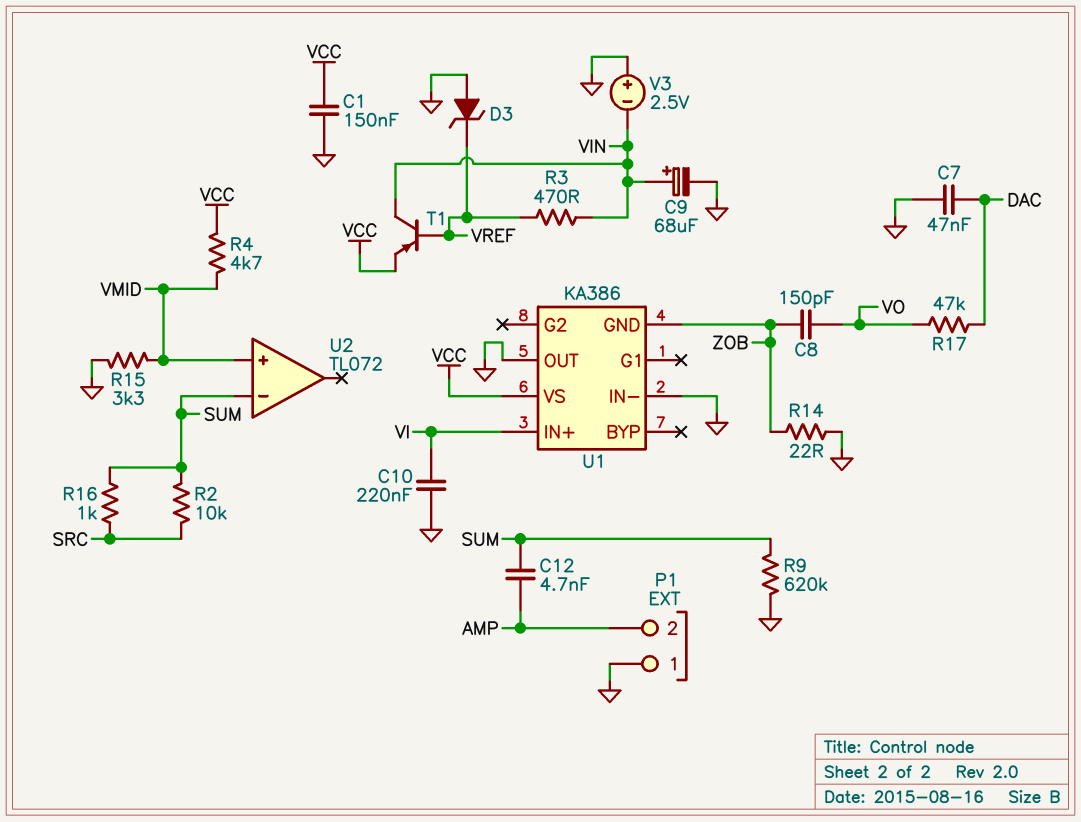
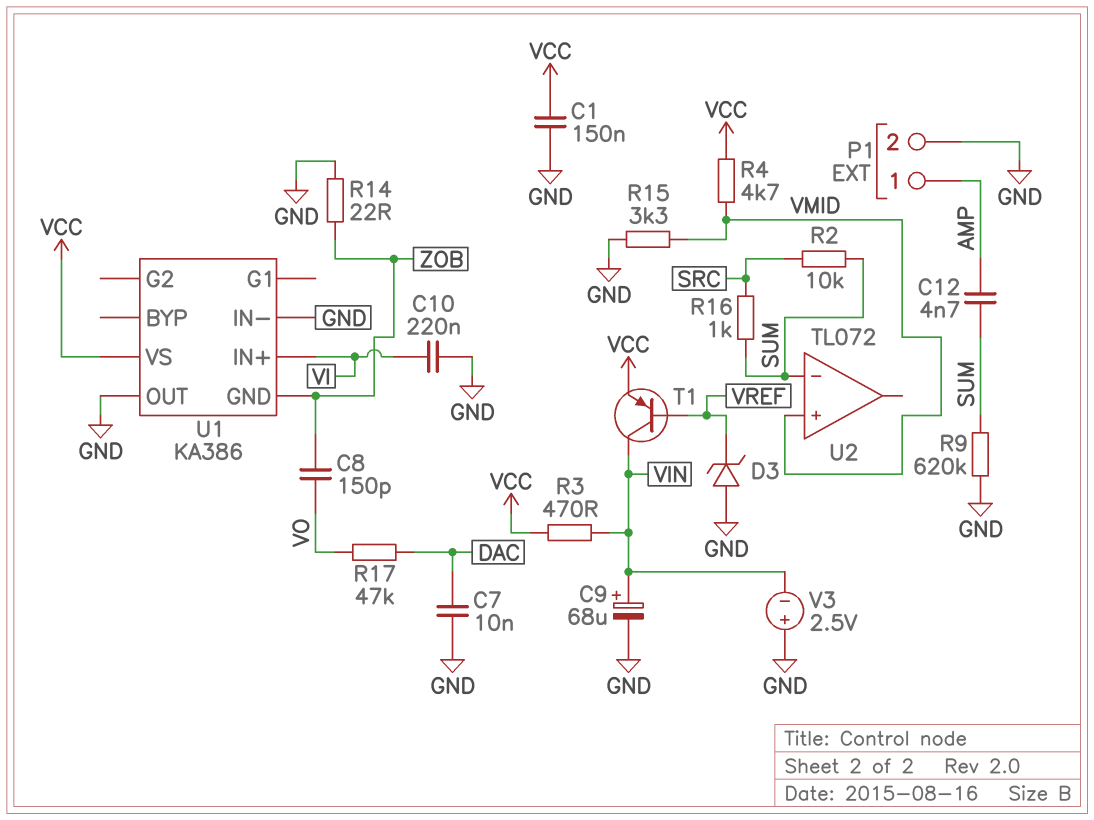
C7: 47nF (DAC, GND) -> 10nF (DAC, GND)
P1 pin 1: GND -> AMP
P1 pin 2: AMP -> GND
R3: 470 (VIN, VREF) -> 470 (VCC, VIN)

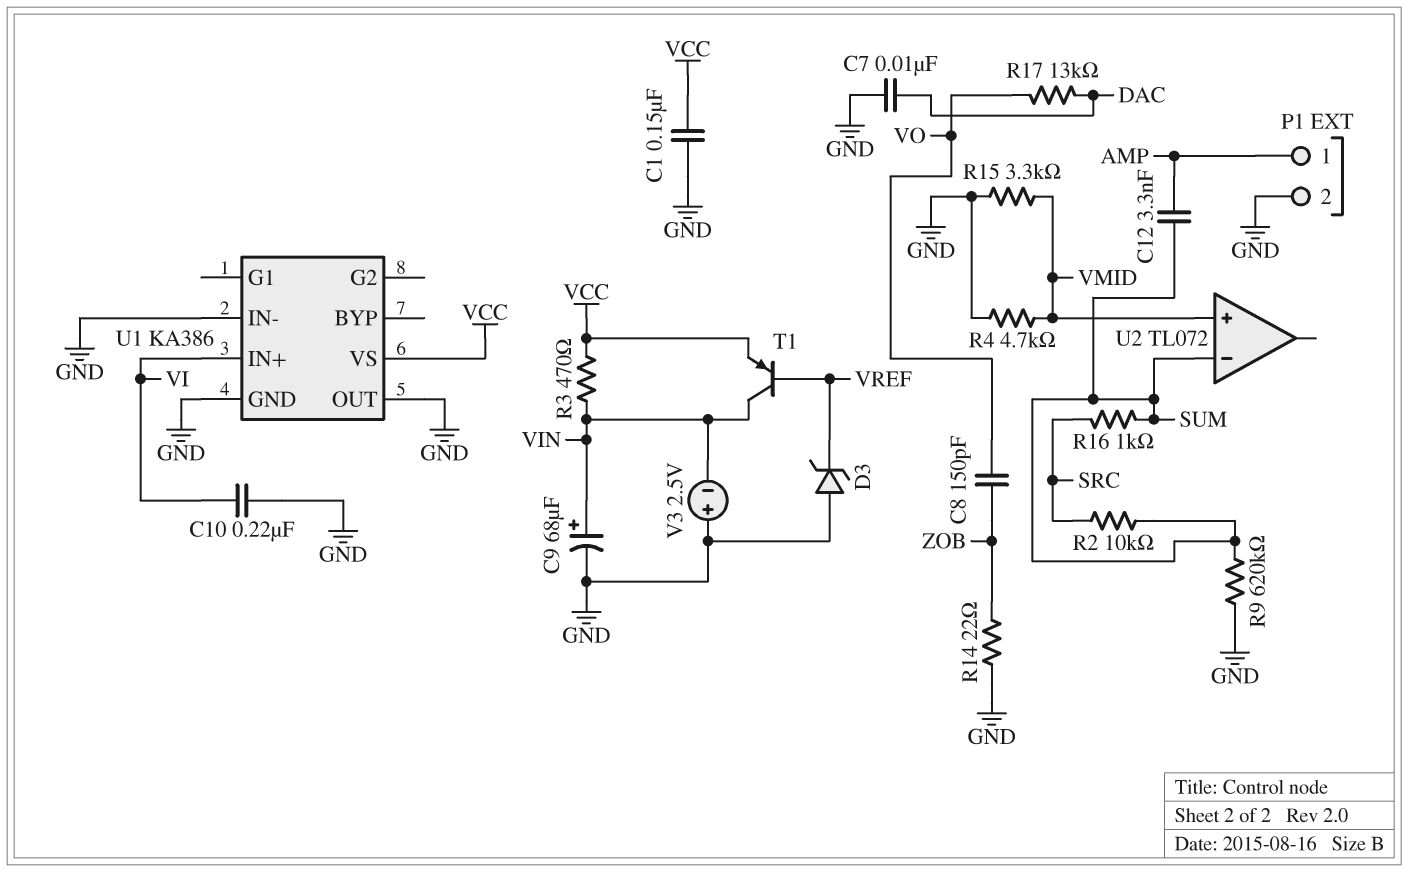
C12: 4.7nF (AMP, SUM) -> 3.3nF (AMP, SUM)
R4: 4.7k (VCC, VMID) -> 4.7k (GND, VMID)
R17: 47k (DAC, VO) -> 13k (DAC, VO)
U1 pin GND: ZOB -> GND

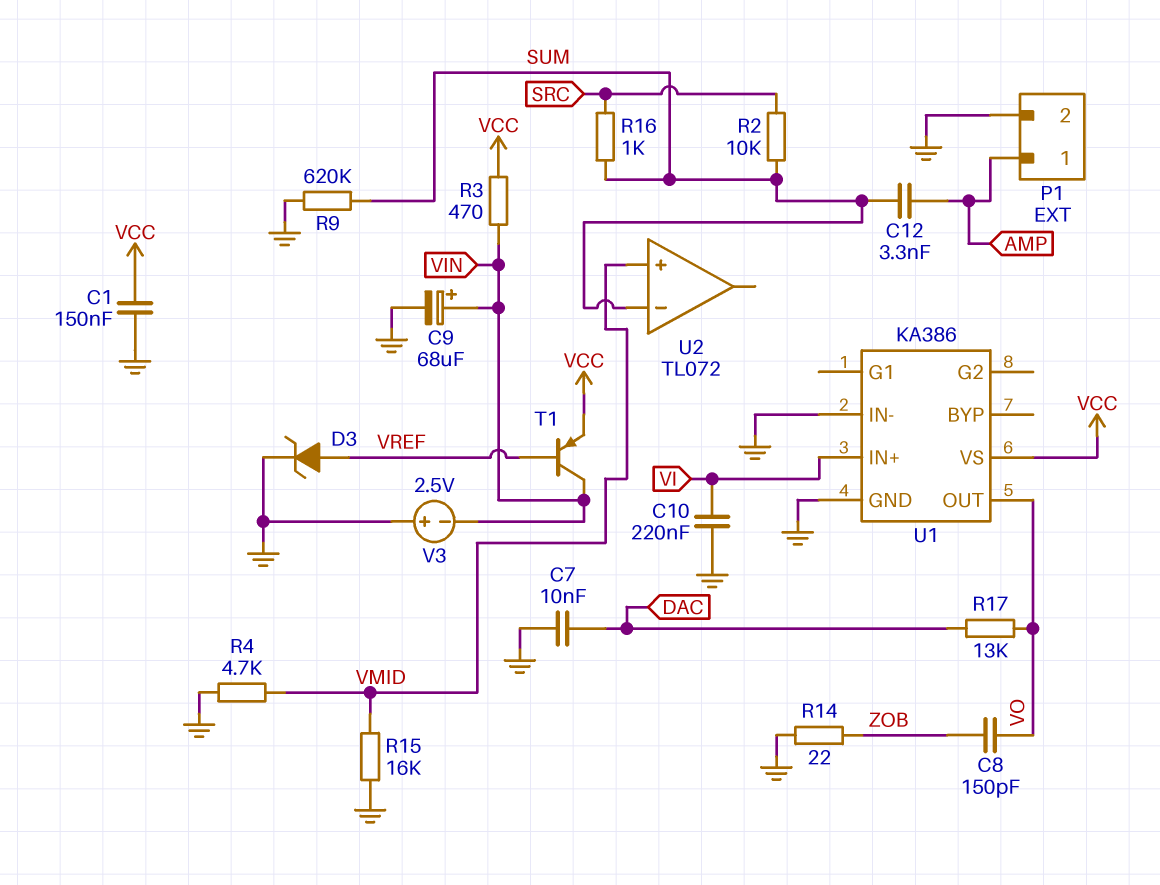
D3: zener (A GND, K VREF) -> zener (A VREF, K GND)
R15: 3.3k (GND, VMID) -> 16k (GND, VMID)
U1 pin OUT: GND -> VO

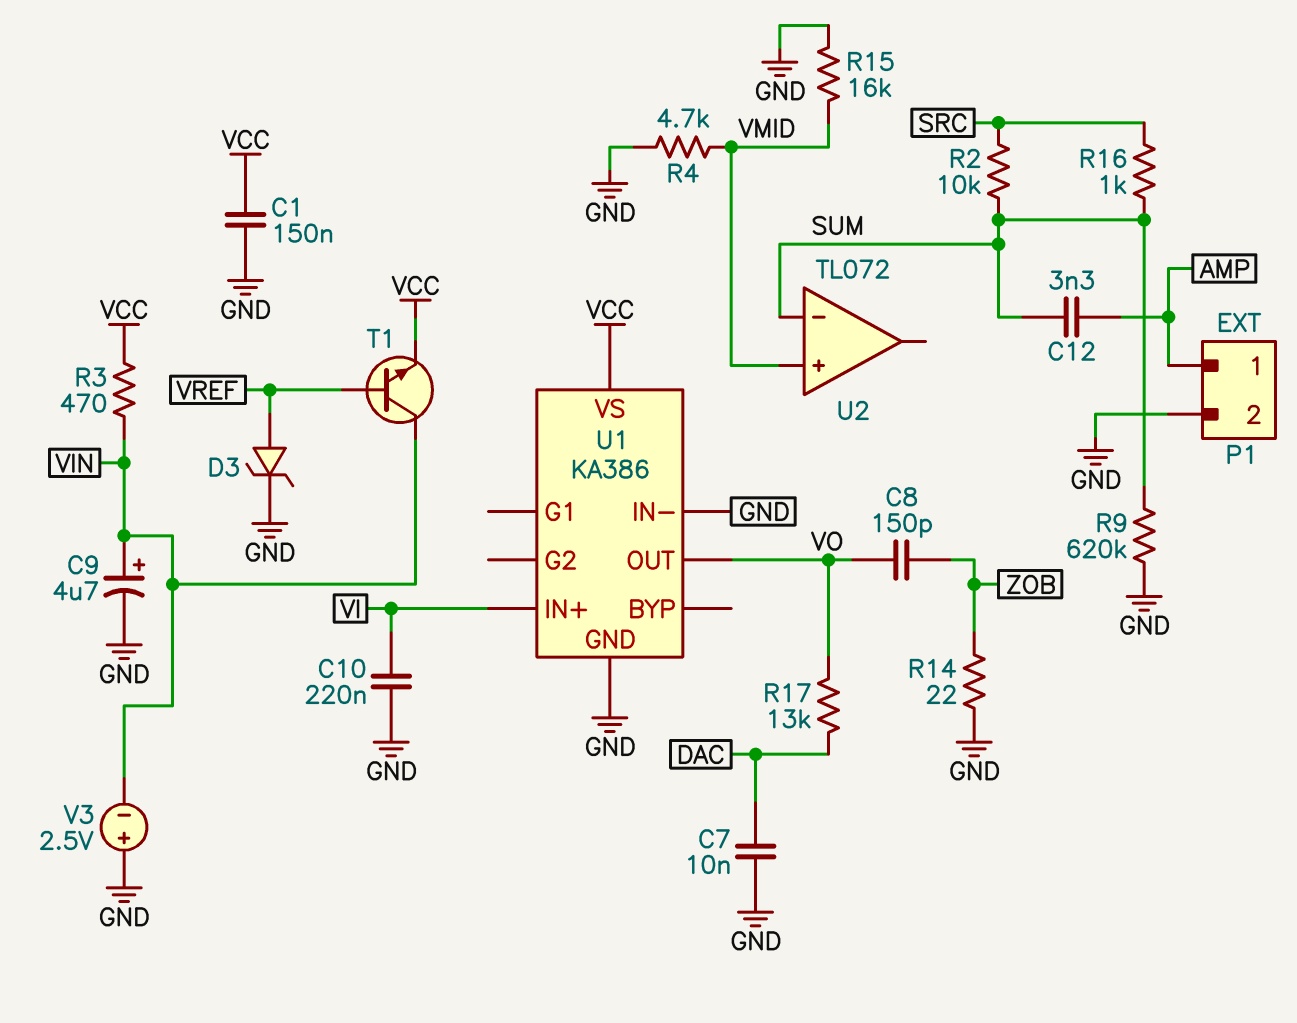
C9: 68uF (plus VIN, minus GND) -> 4.7uF (plus VIN, minus GND)
T1: PNP (B VREF, C VIN, E VCC) -> NPN (B VREF, C VIN, E VCC)

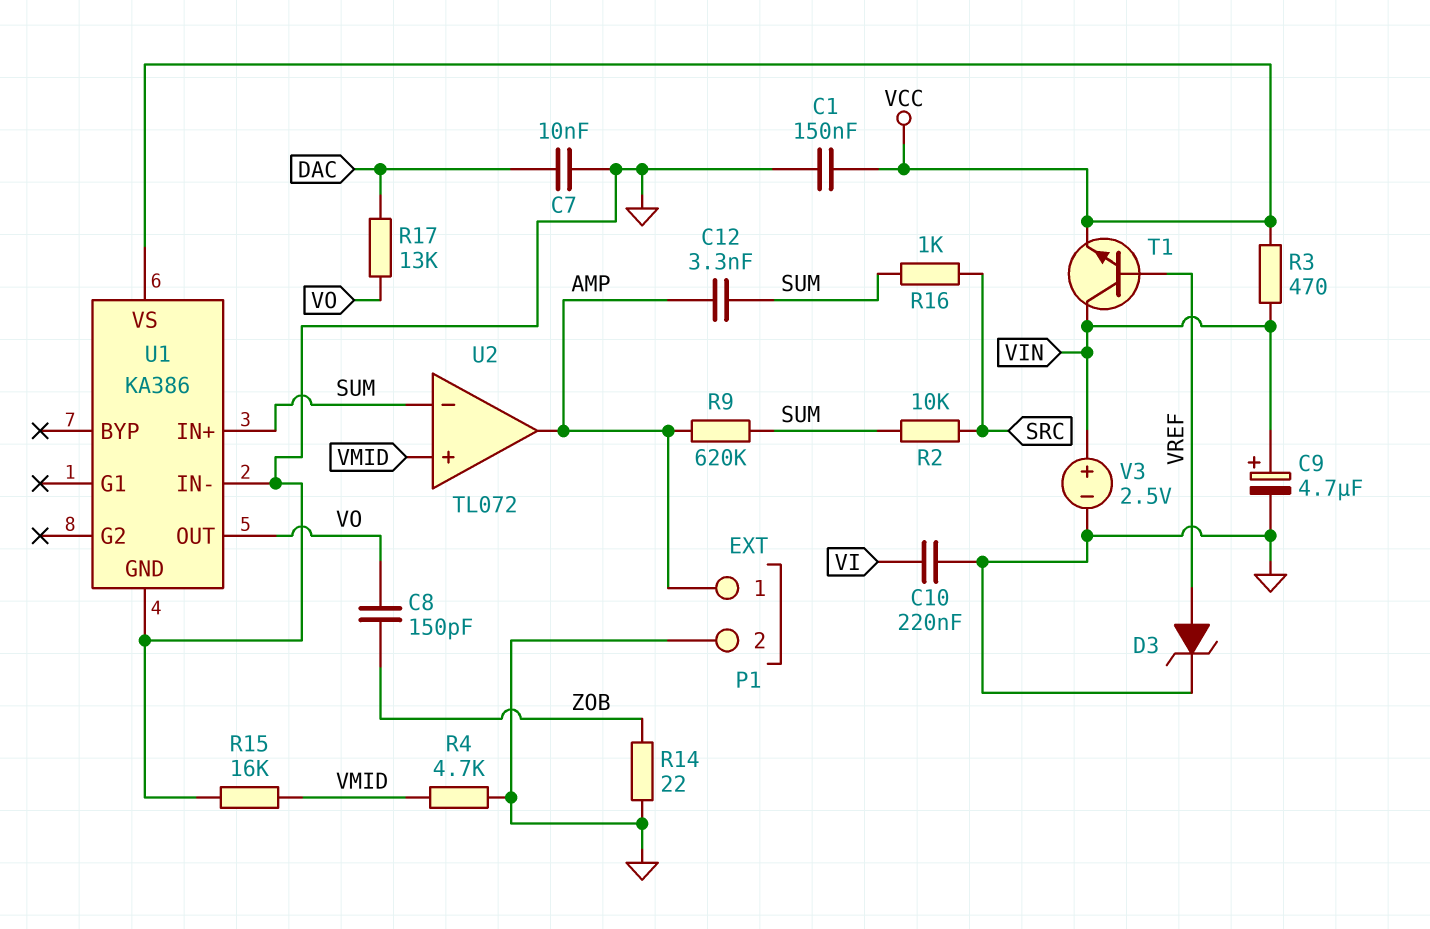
R9: 620k (GND, SUM) -> 620k (AMP, SUM)
U1 pin IN+: VI -> SUM
U2 pin out: none -> AMP
V3: 2.5V (plus GND, minus VIN) -> 2.5V (plus VIN, minus GND)

